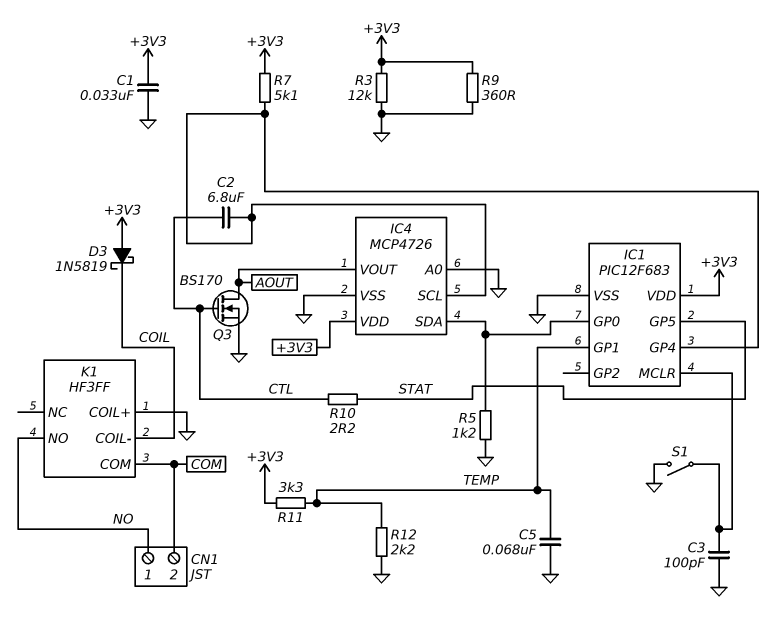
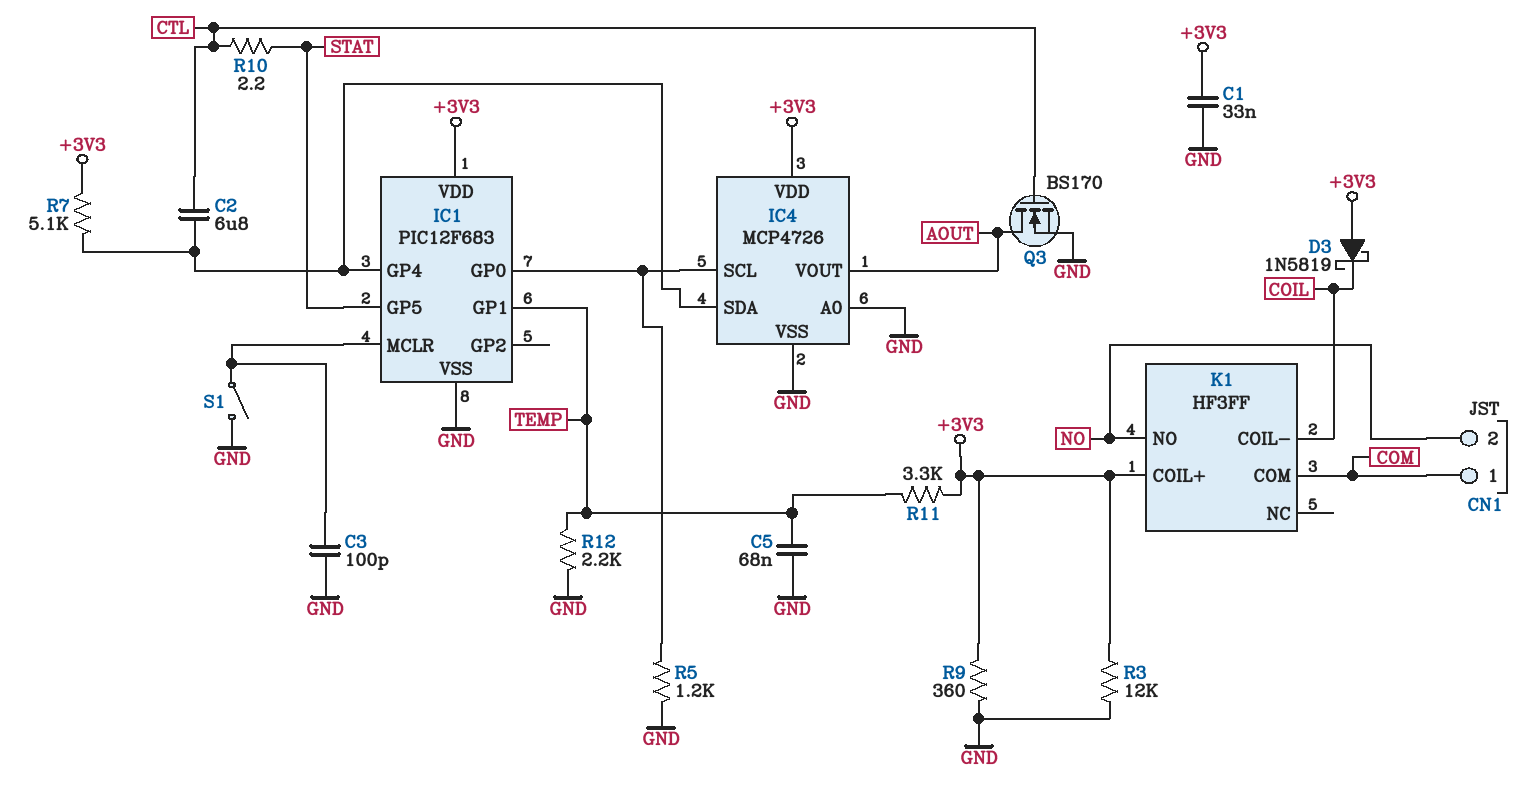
CN1 pin 1: NO -> COM
CN1 pin 2: COM -> NO
IC4 pin SCL: IC1/GP4 -> IC1/GP0
IC4 pin SDA: IC1/GP0 -> IC1/GP4
K1 pin COIL+: GND -> +3V3

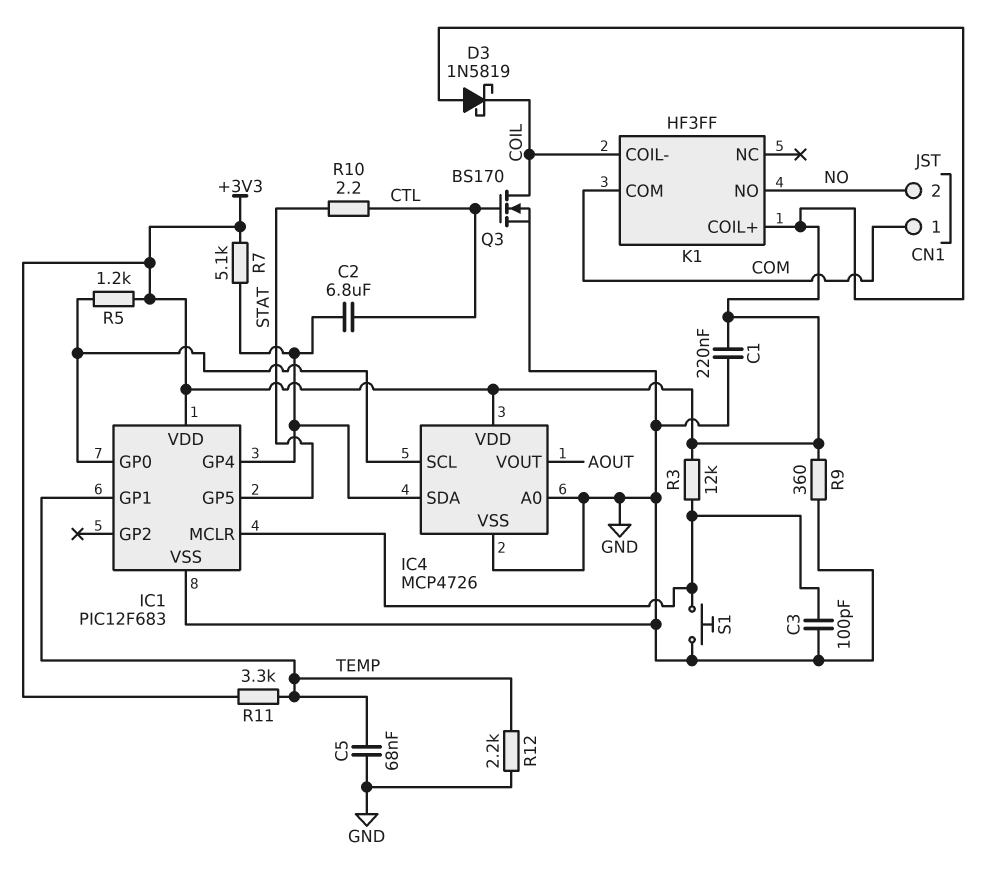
C1: 33nF (+3V3, GND) -> 220nF (+3V3, GND)
Q3: NMOS BS170 (G CTL, D AOUT, S GND) -> NMOS BS170 (G CTL, D COIL, S GND)
R3: 12k (+3V3, GND) -> 12k (+3V3, IC1/MCLR)
R5: 1.2k (GND, IC1/GP0) -> 1.2k (+3V3, IC1/GP0)
S1: switch (GND, IC1/MCLR) -> button (GND, IC1/MCLR)

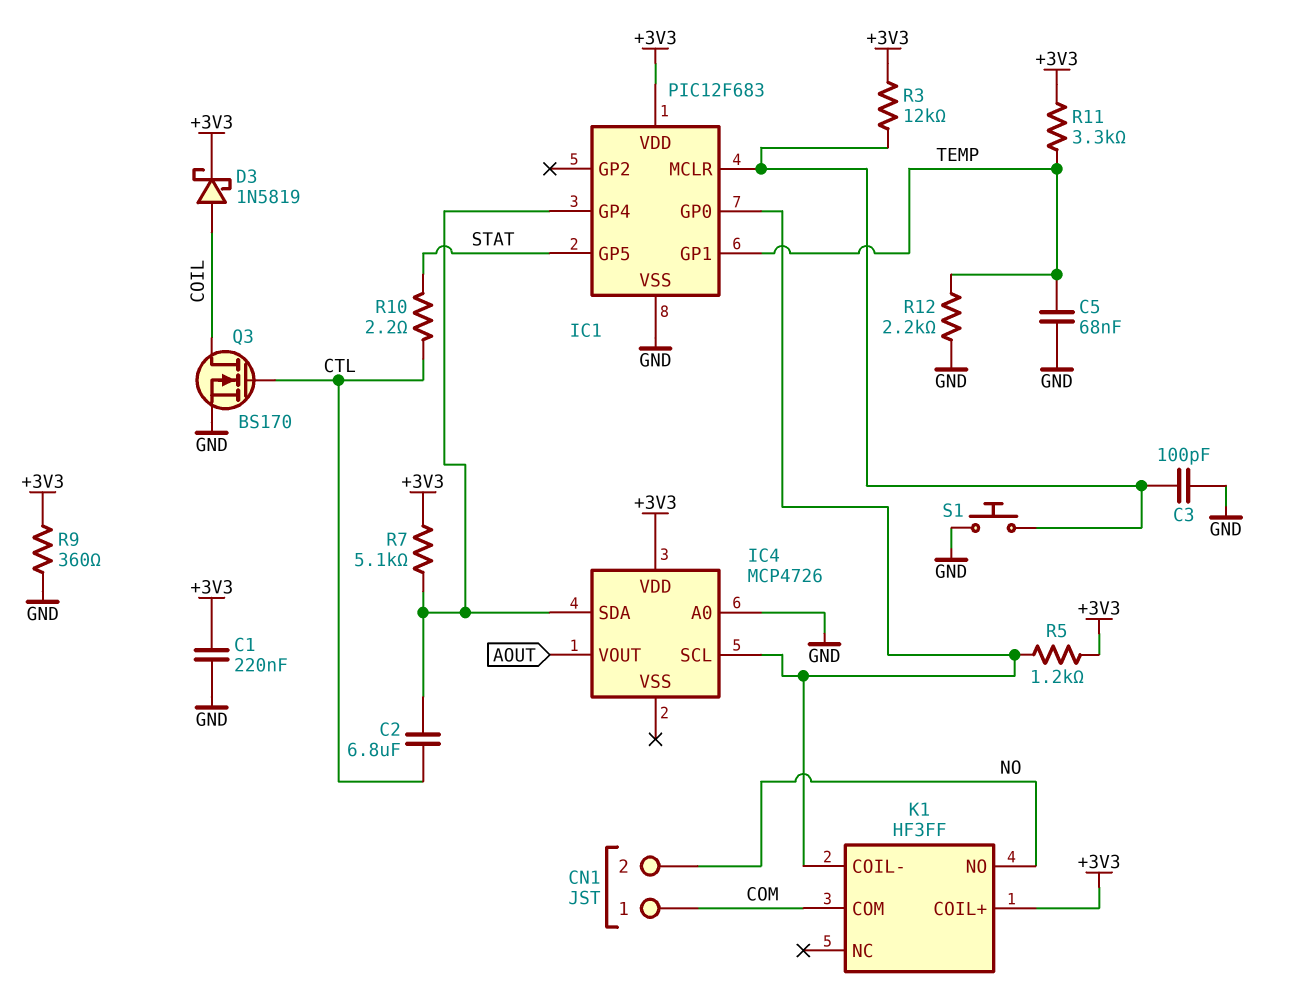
D3: schottky 1N5819 (A +3V3, K COIL) -> schottky 1N5819 (A COIL, K +3V3)
IC4 pin VSS: GND -> none
K1 pin COIL-: COIL -> IC1/GP0

